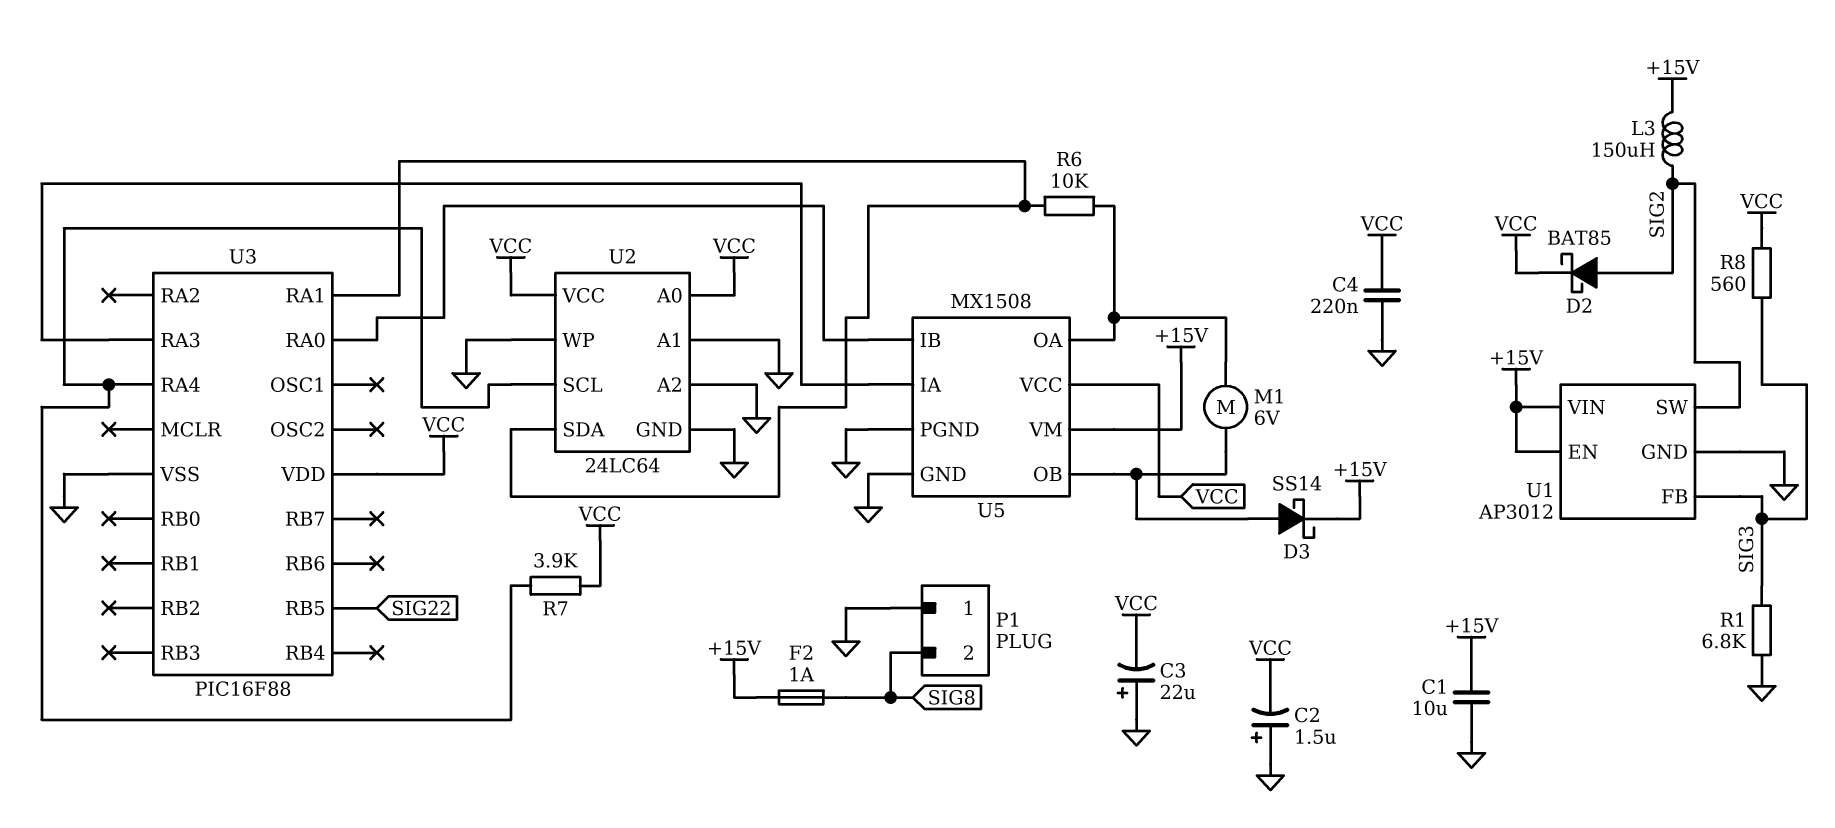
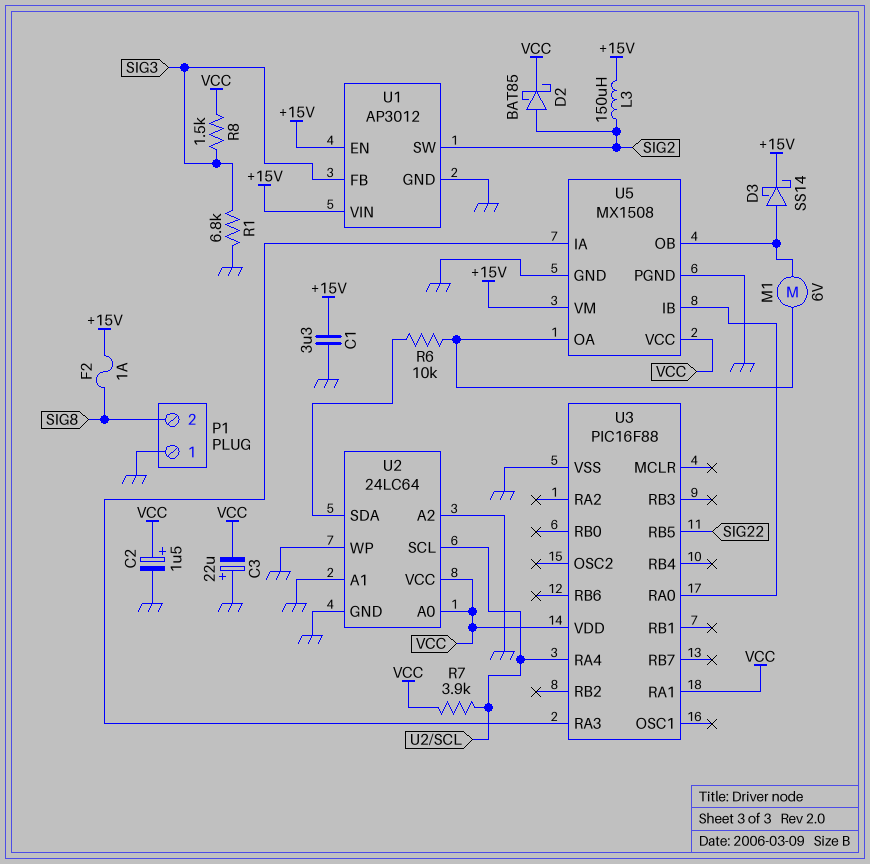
C1: 10uF (+15V, GND) -> 3.3uF (+15V, GND)
C2: 1.5uF (plus GND, minus VCC) -> 1.5uF (plus VCC, minus GND)
C4: 220nF (GND, VCC) -> none
R8: 560 (SIG3, VCC) -> 1.5k (SIG3, VCC)
U3 pin RA1: U2/SDA -> VCC

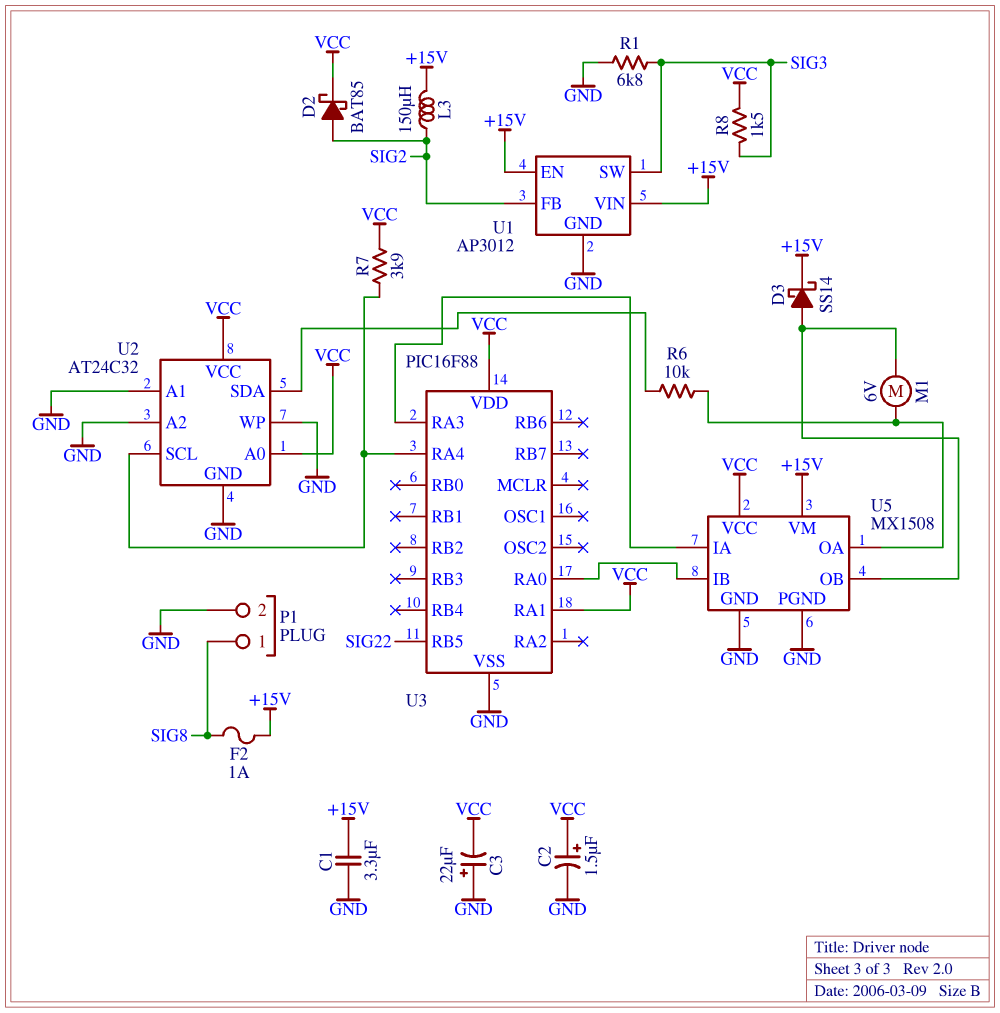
P1 pin 1: GND -> SIG8
P1 pin 2: SIG8 -> GND
U1 pin FB: SIG3 -> SIG2
U1 pin SW: SIG2 -> SIG3
U2: 24LC64 -> AT24C32

